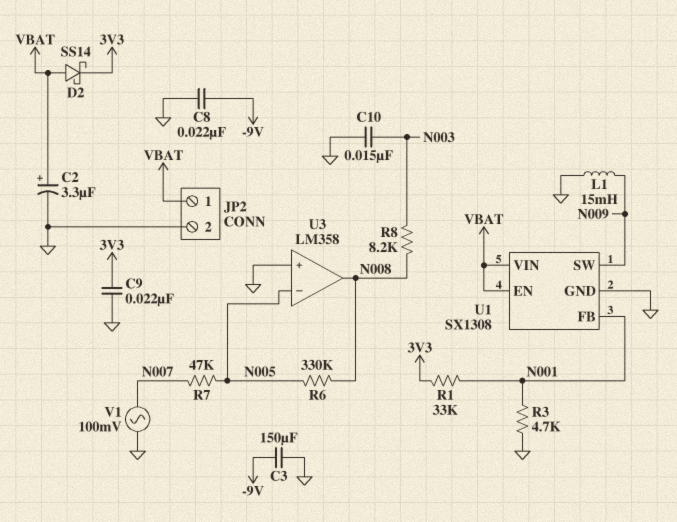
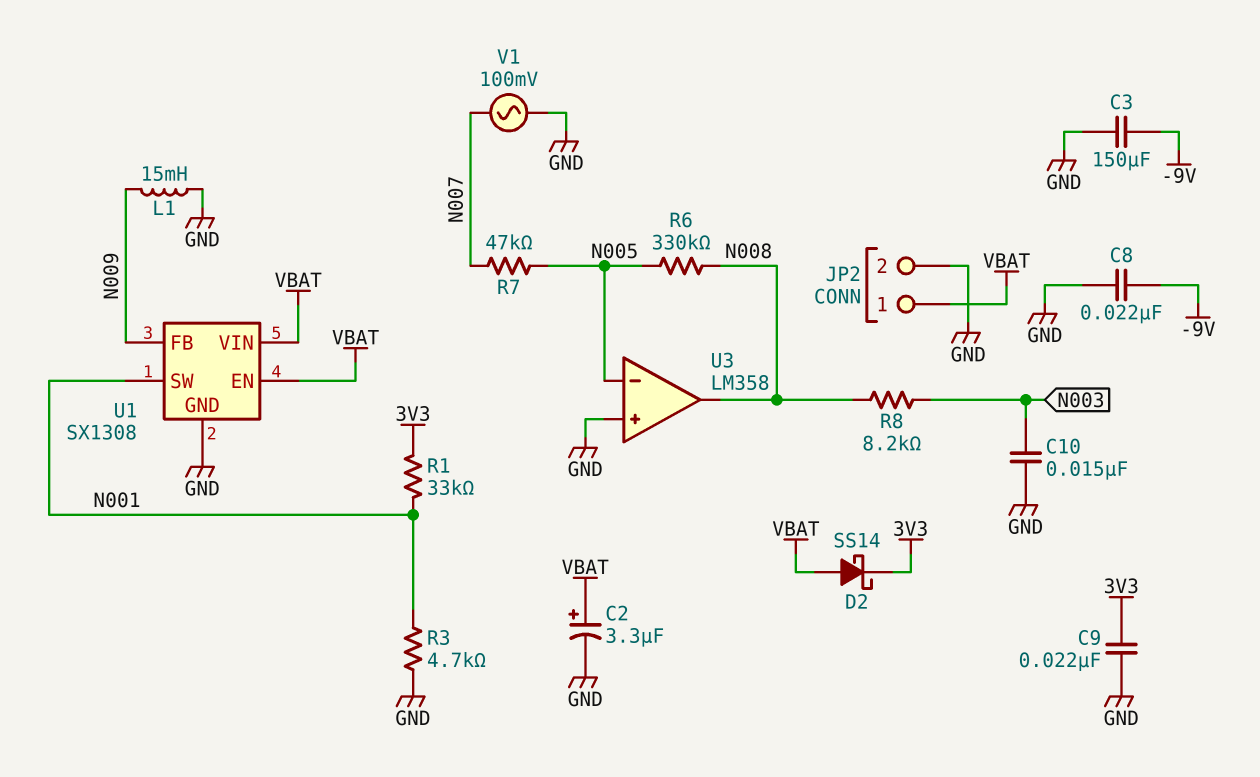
U1 pin FB: N001 -> N009
U1 pin SW: N009 -> N001

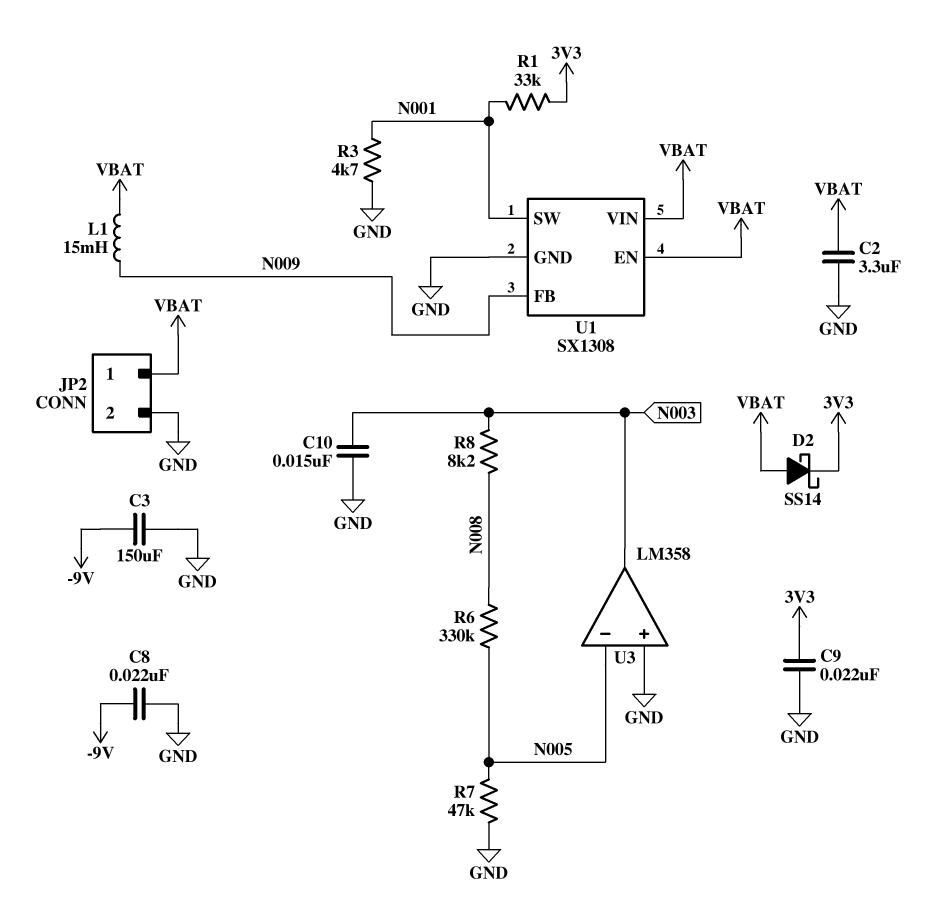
C2: 3.3uF (plus VBAT, minus GND) -> 3.3uF (GND, VBAT)
L1: 15mH (GND, N009) -> 15mH (N009, VBAT)
R7: 47k (N005, N007) -> 47k (GND, N005)
U3 pin out: N008 -> N003
V1: AC 100mV (GND, N007) -> none

